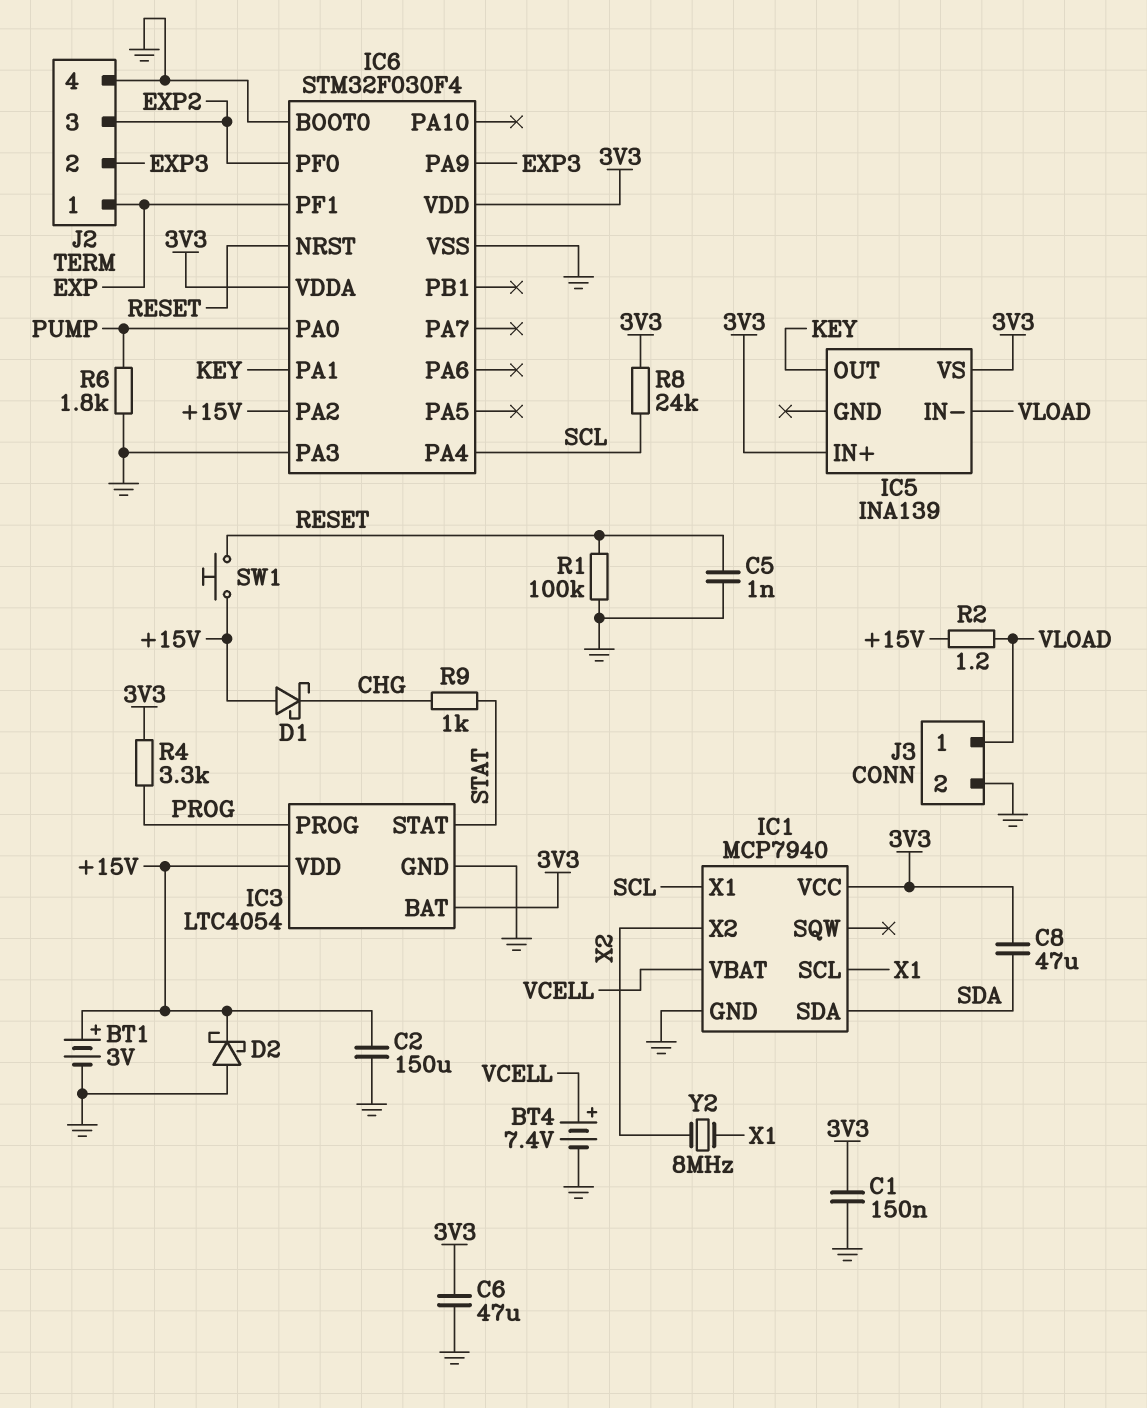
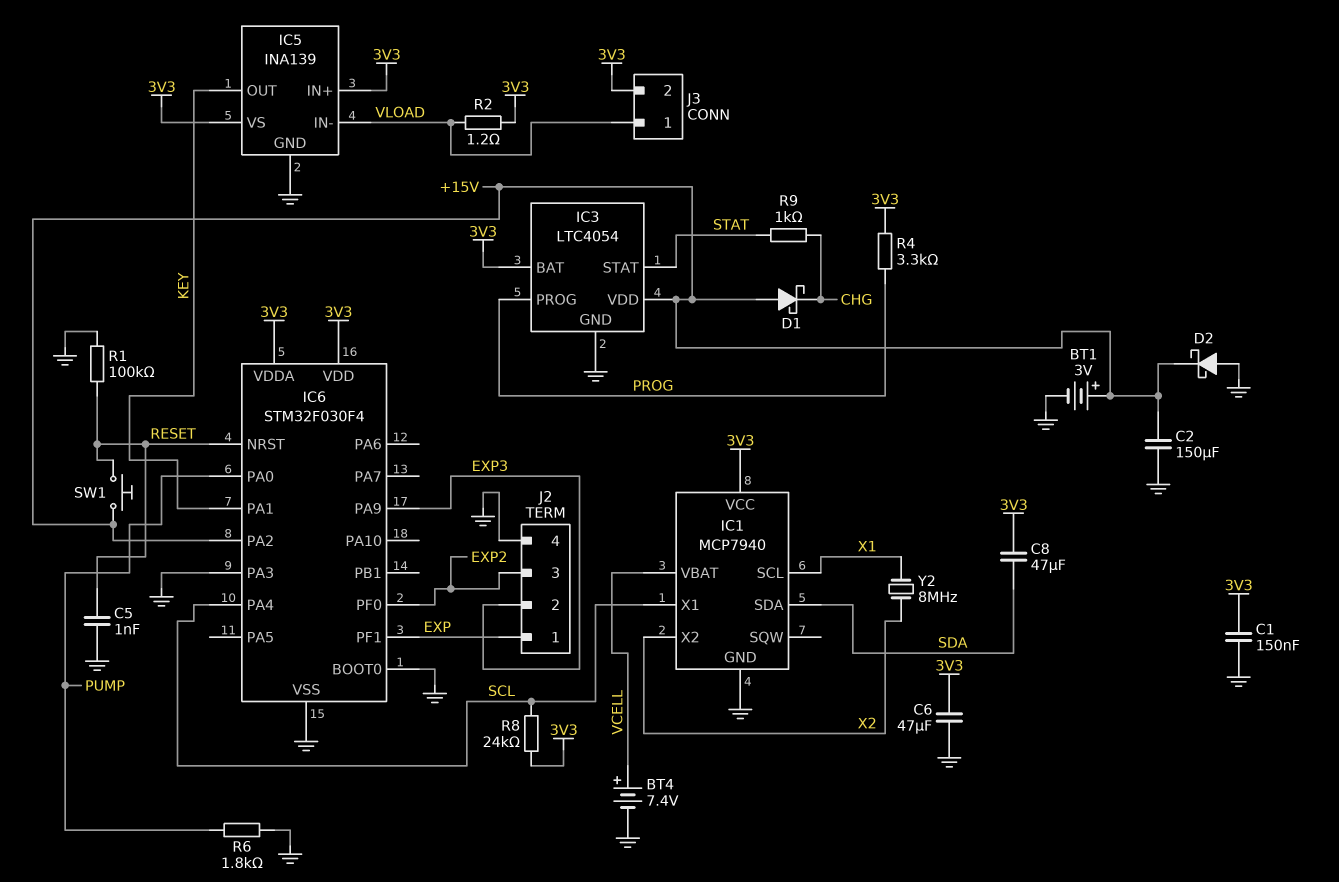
IC5 pin GND: none -> GND
J3 pin 2: GND -> 3V3
R2: 1.2 (+15V, VLOAD) -> 1.2 (3V3, VLOAD)

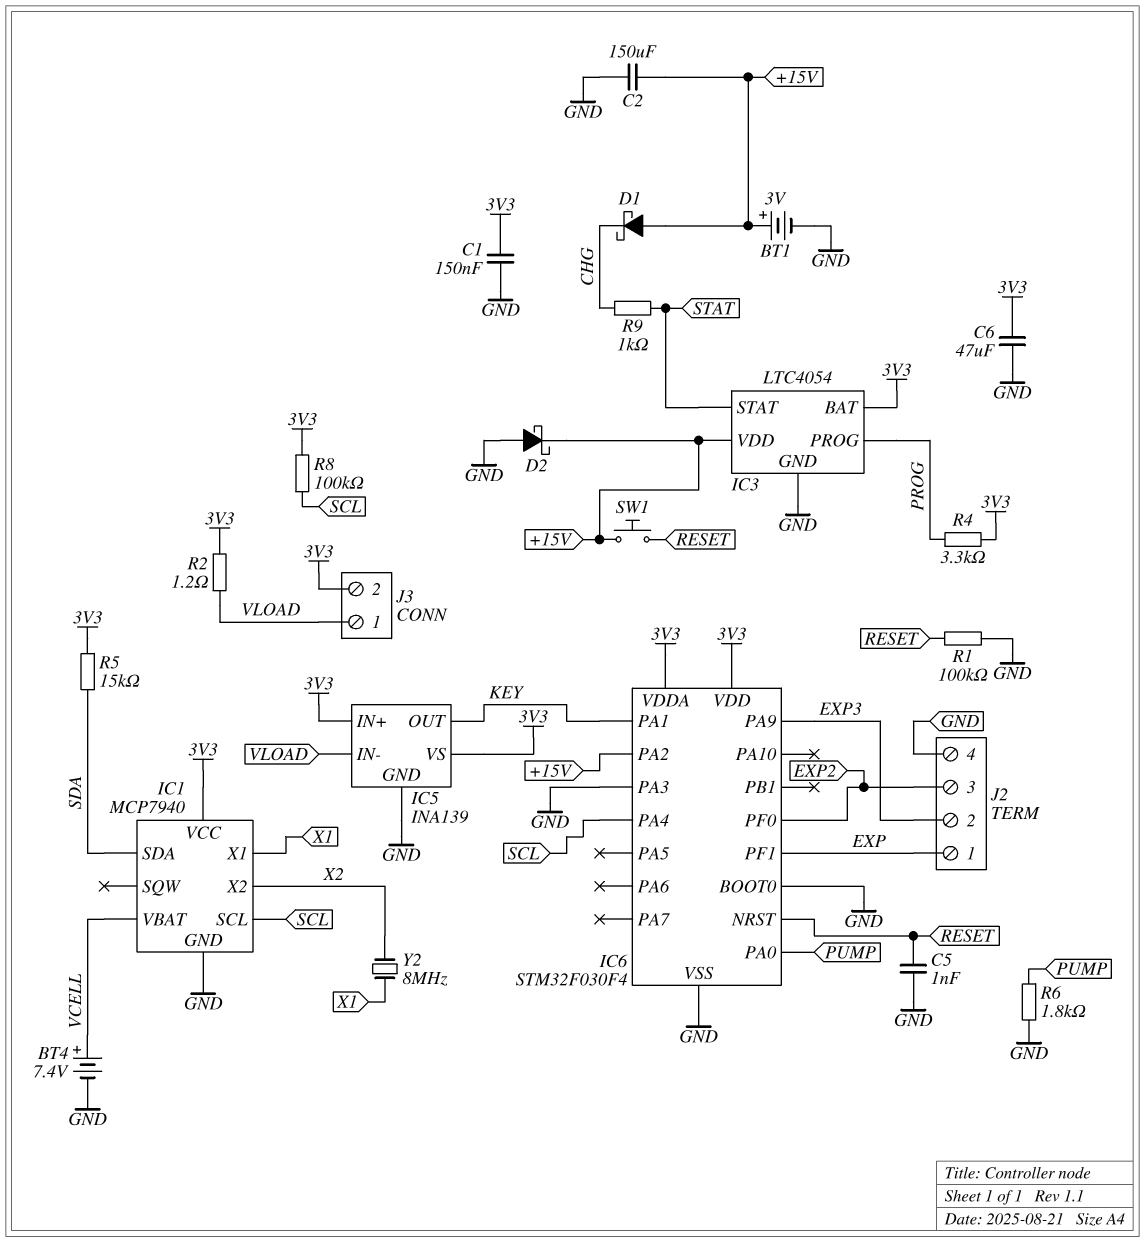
C8: 47uF (3V3, SDA) -> none
IC1 pin SCL: X1 -> SCL
IC1 pin X1: SCL -> X1
R5: none -> 15k (3V3, SDA)
R8: 24k (3V3, SCL) -> 100k (3V3, SCL)

